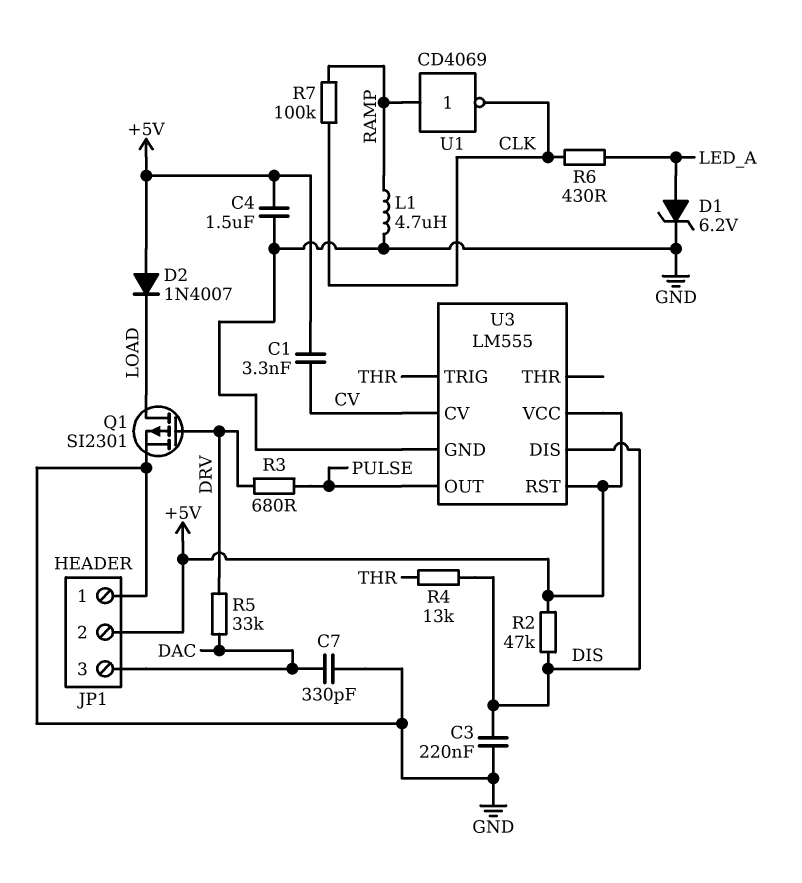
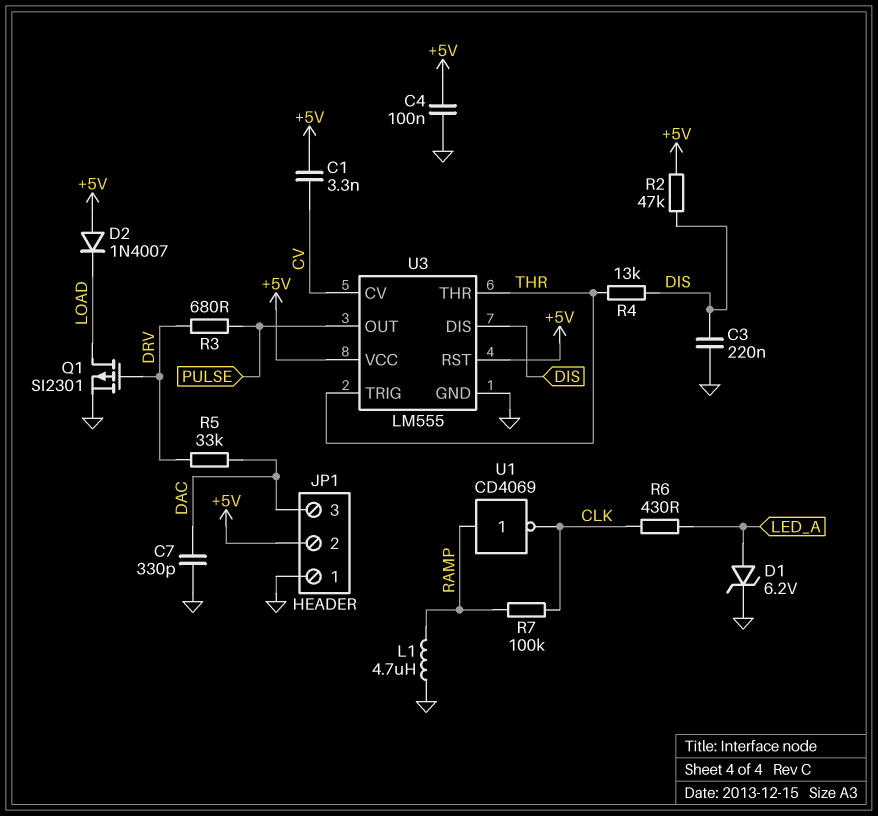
C4: 1.5uF (+5V, GND) -> 100nF (+5V, GND)
U3 pin THR: none -> THR

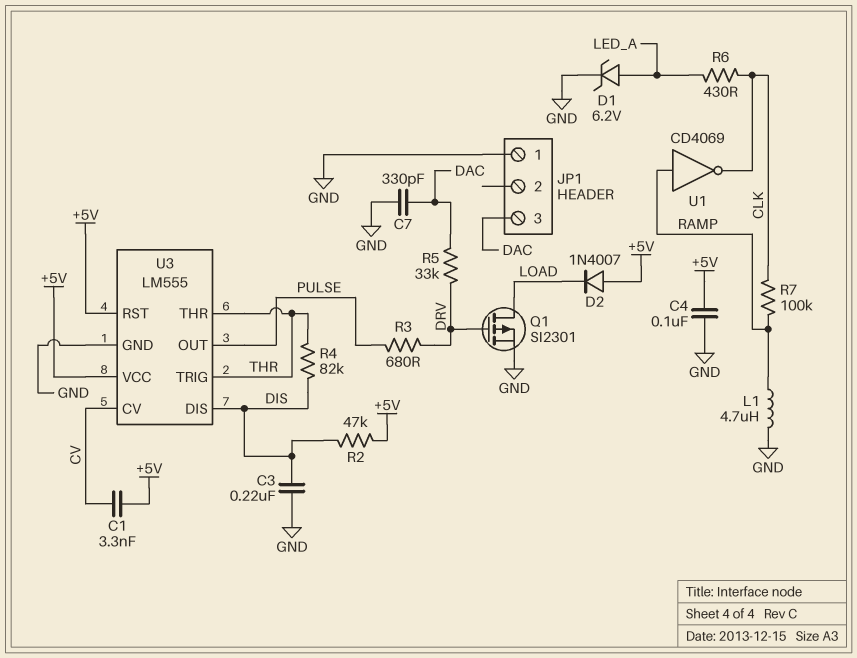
JP1 pin 2: +5V -> none
R4: 13k (DIS, THR) -> 82k (DIS, THR)

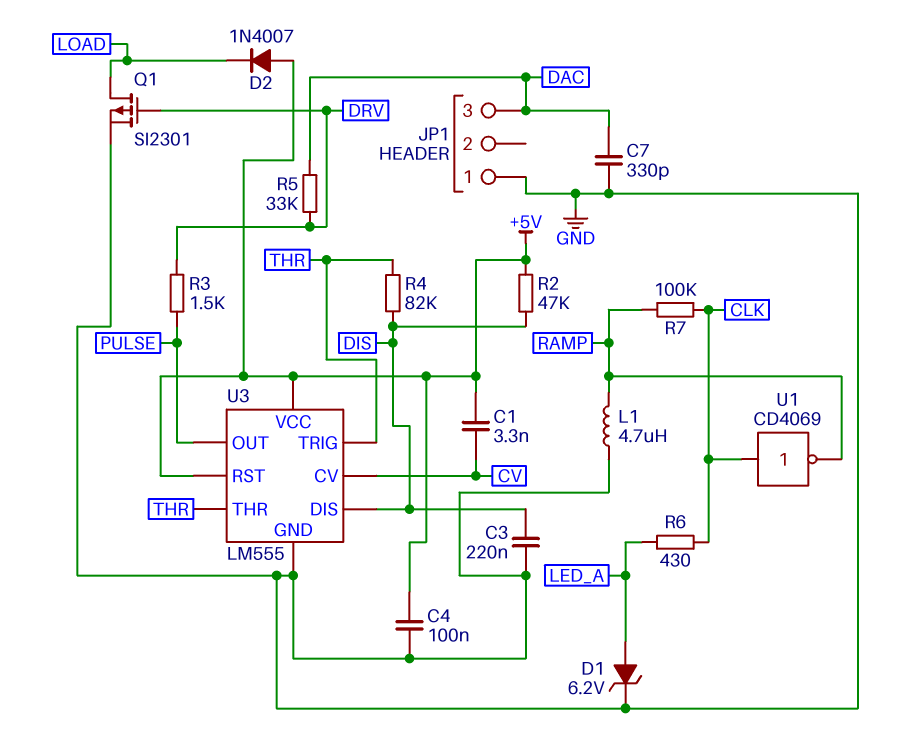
R3: 680 (DRV, PULSE) -> 1.5k (DRV, PULSE)
U1: NOT CD4069 (in RAMP, out CLK) -> NOT CD4069 (in CLK, out RAMP)

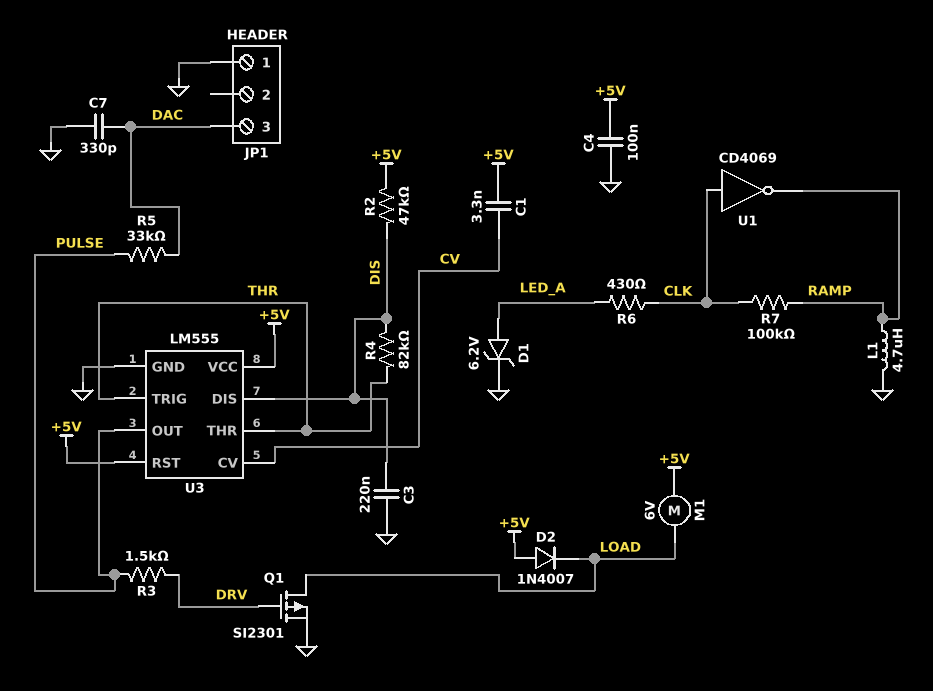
M1: none -> motor 6V (+5V, LOAD)
R5: 33k (DAC, DRV) -> 33k (DAC, PULSE)

